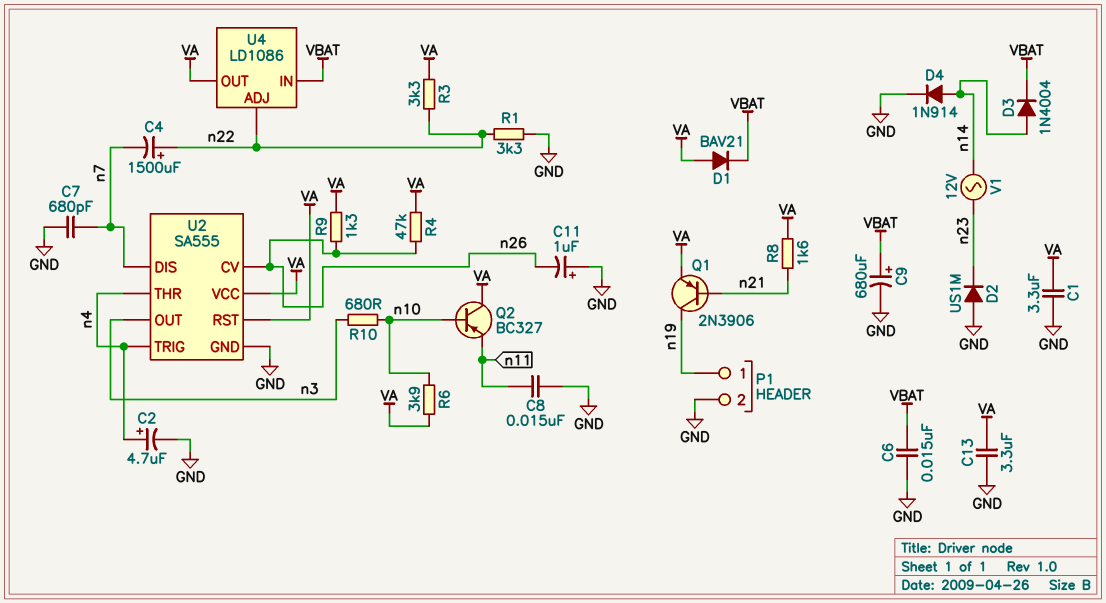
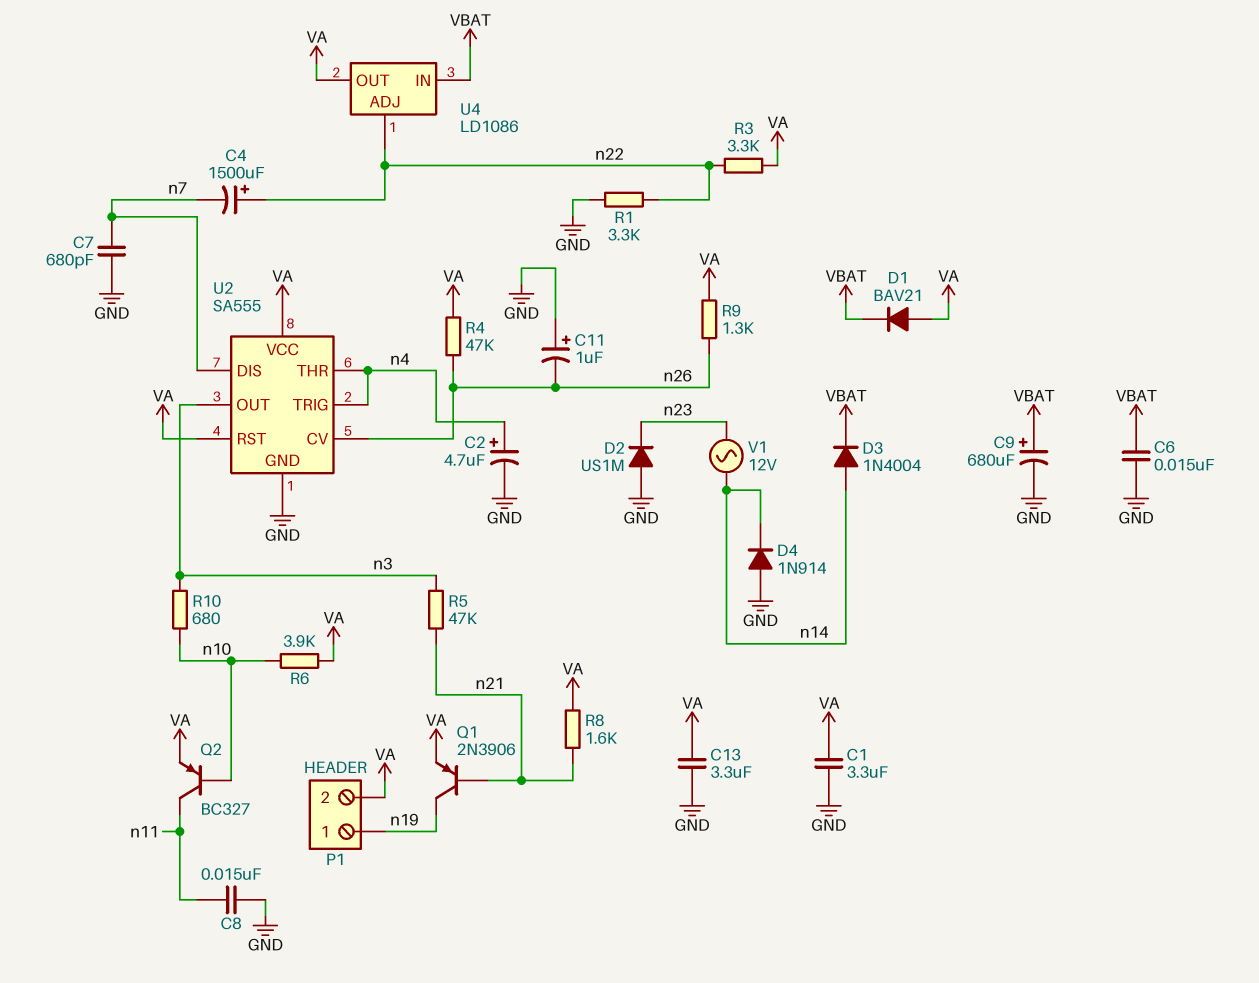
D4: diode 1N914 (A n14, K GND) -> diode 1N914 (A GND, K n14)
P1 pin 2: GND -> VA
Q2: PNP BC327 (B n10, C VA, E n11) -> PNP BC327 (B n10, C n11, E VA)
R5: none -> 47k (n3, n21)

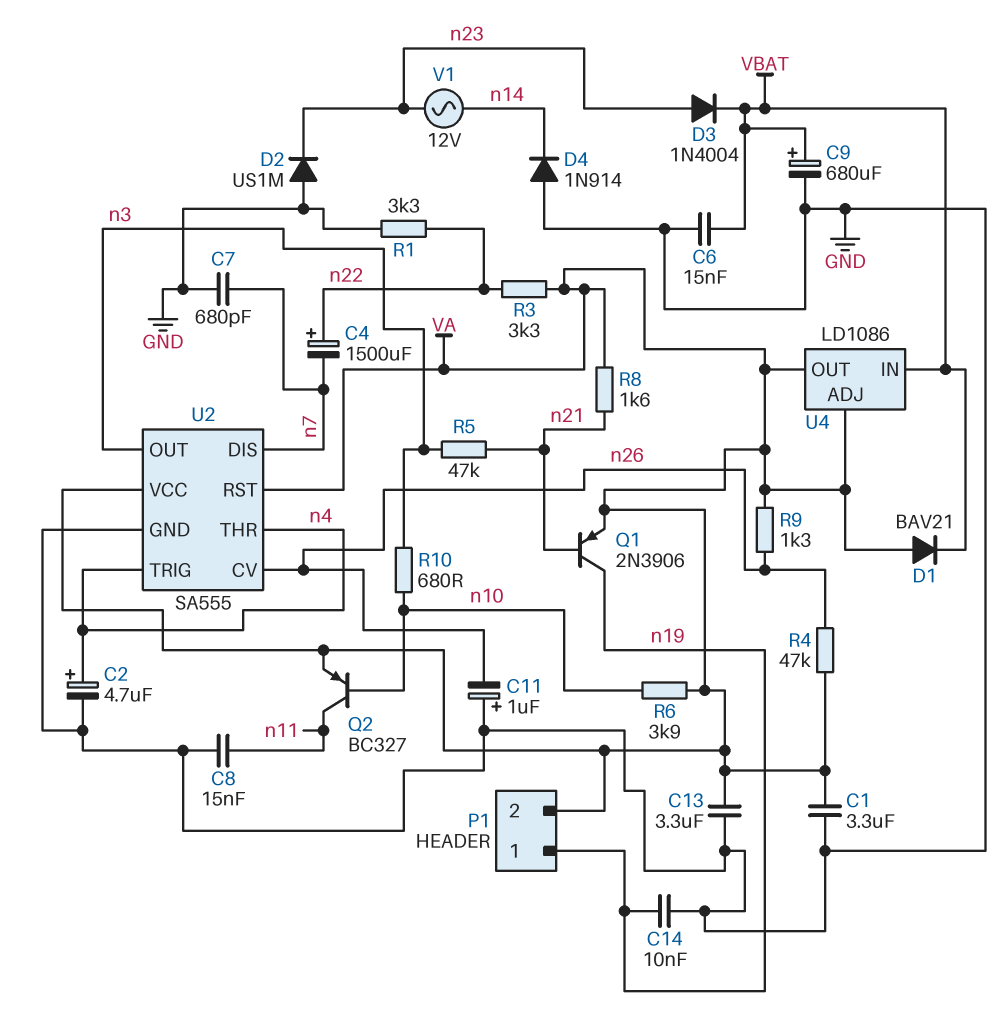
C14: none -> 10nF (GND, n19)
D3: diode 1N4004 (A n14, K VBAT) -> diode 1N4004 (A n23, K VBAT)
U4 pin ADJ: n22 -> VA

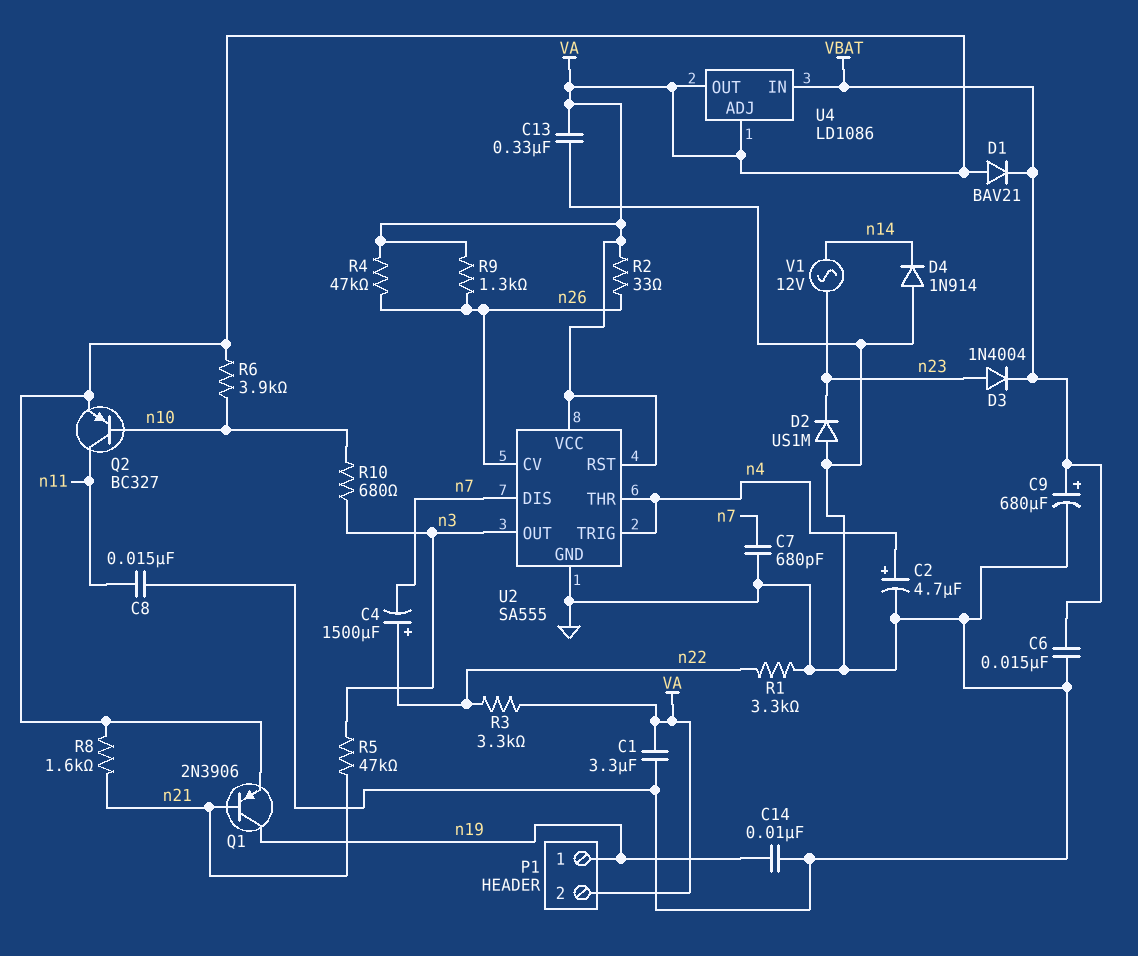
C11: 1uF (plus GND, minus n26) -> none
C13: 3.3uF (GND, VA) -> 330nF (GND, VA)
R2: none -> 33 (VA, n26)

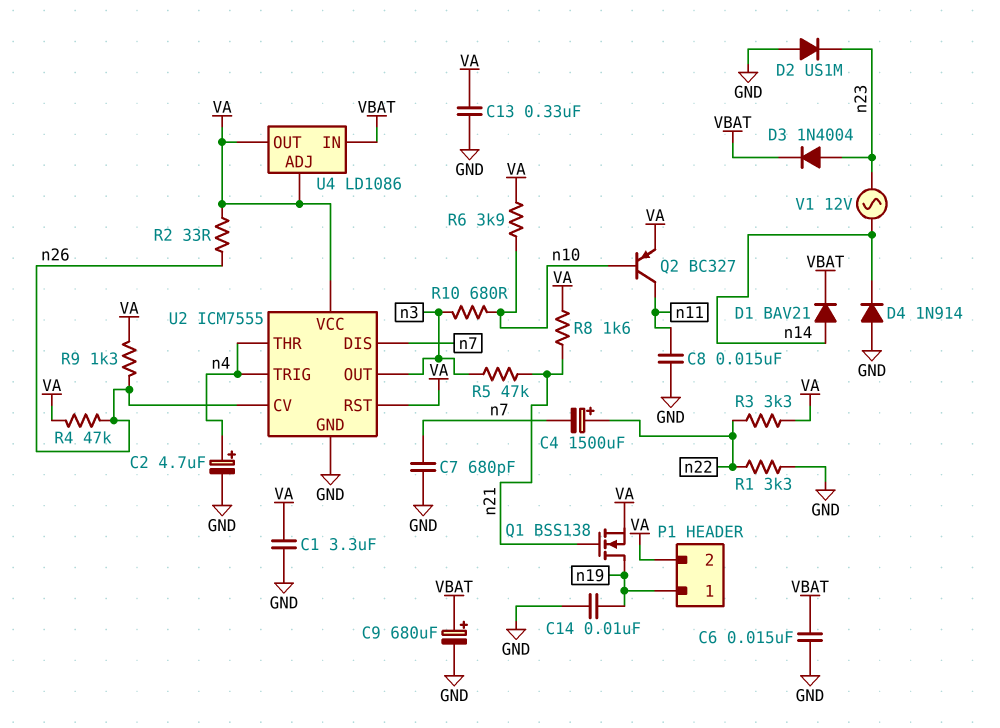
D1: diode BAV21 (A VA, K VBAT) -> diode BAV21 (A n14, K VBAT)
Q1: PNP 2N3906 (B n21, C n19, E VA) -> NMOS BSS138 (G n21, D n19, S VA)
U2: SA555 -> ICM7555

